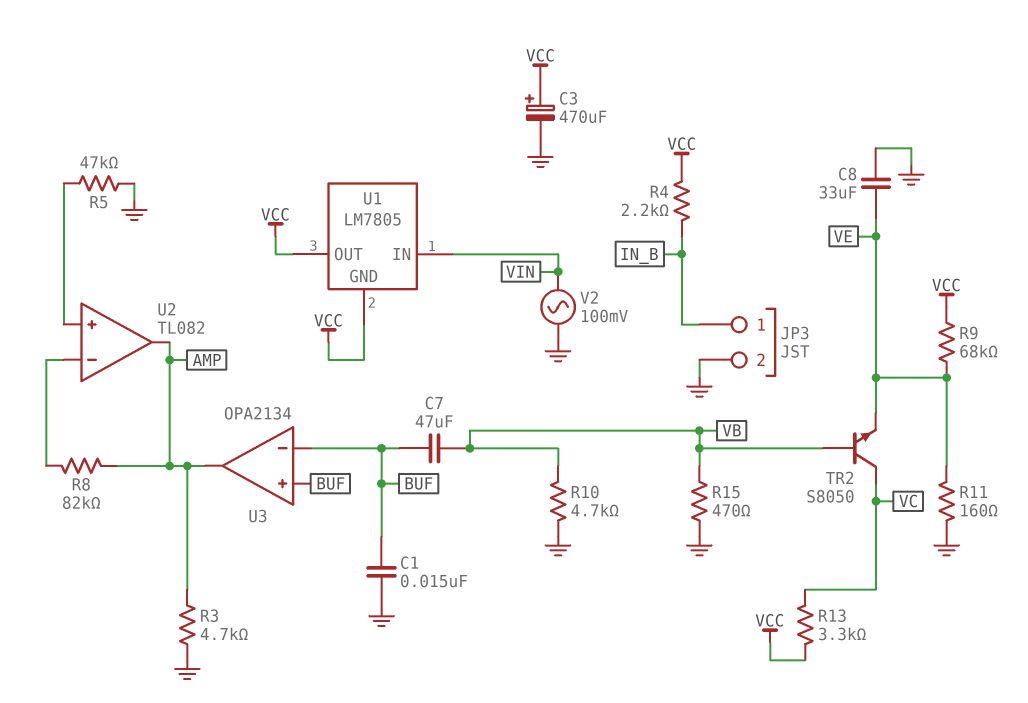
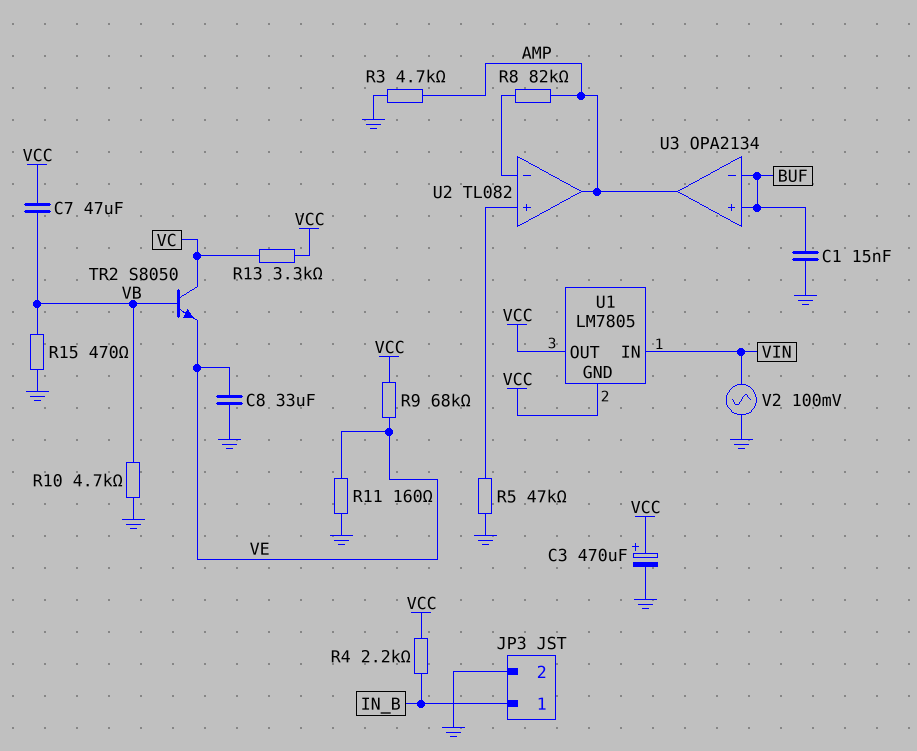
C7: 47uF (BUF, VB) -> 47uF (VB, VCC)

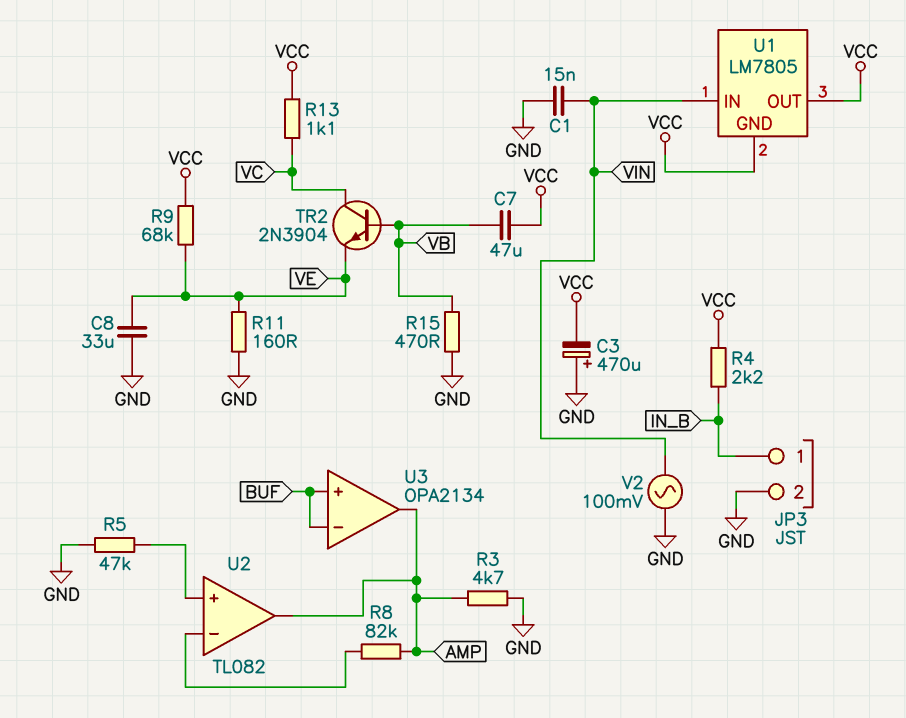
C1: 15nF (BUF, GND) -> 15nF (GND, VIN)
C3: 470uF (plus VCC, minus GND) -> 470uF (plus GND, minus VCC)
R10: 4.7k (GND, VB) -> none
R13: 3.3k (VC, VCC) -> 1.1k (VC, VCC)
TR2: NPN S8050 (B VB, C VC, E VE) -> NPN 2N3904 (B VB, C VC, E VE)

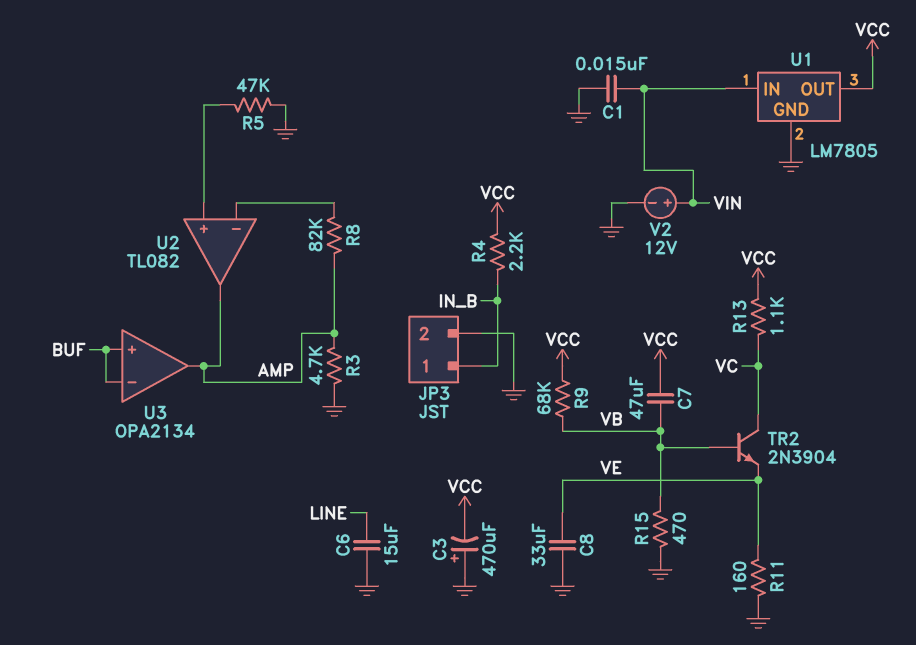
C6: none -> 15uF (GND, LINE)
R9: 68k (VCC, VE) -> 68k (VB, VCC)
U1 pin GND: VCC -> GND
V2: AC 100mV (GND, VIN) -> 12V (plus VIN, minus GND)

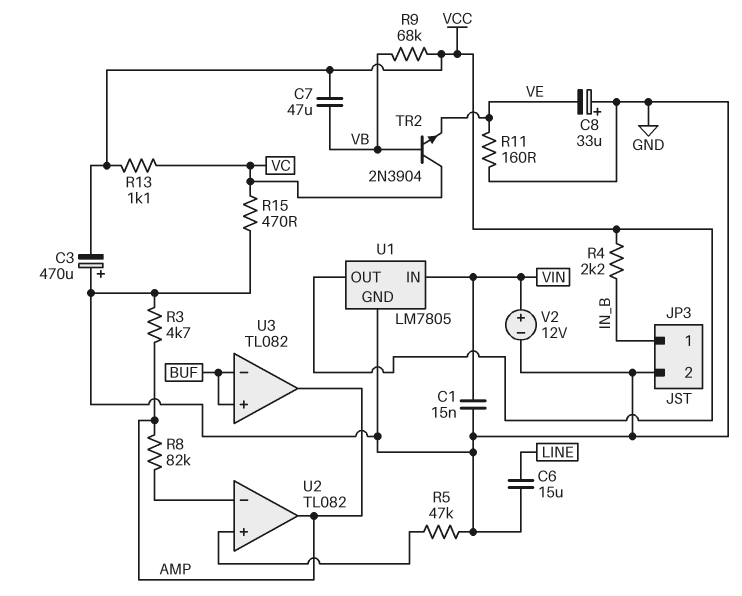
C8: 33uF (GND, VE) -> 33uF (plus GND, minus VE)
R15: 470 (GND, VB) -> 470 (GND, VC)
U3: OPA2134 -> TL082

